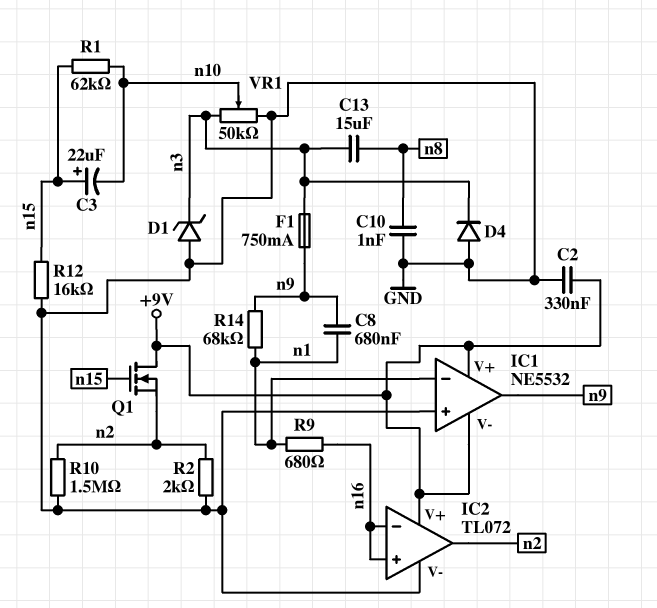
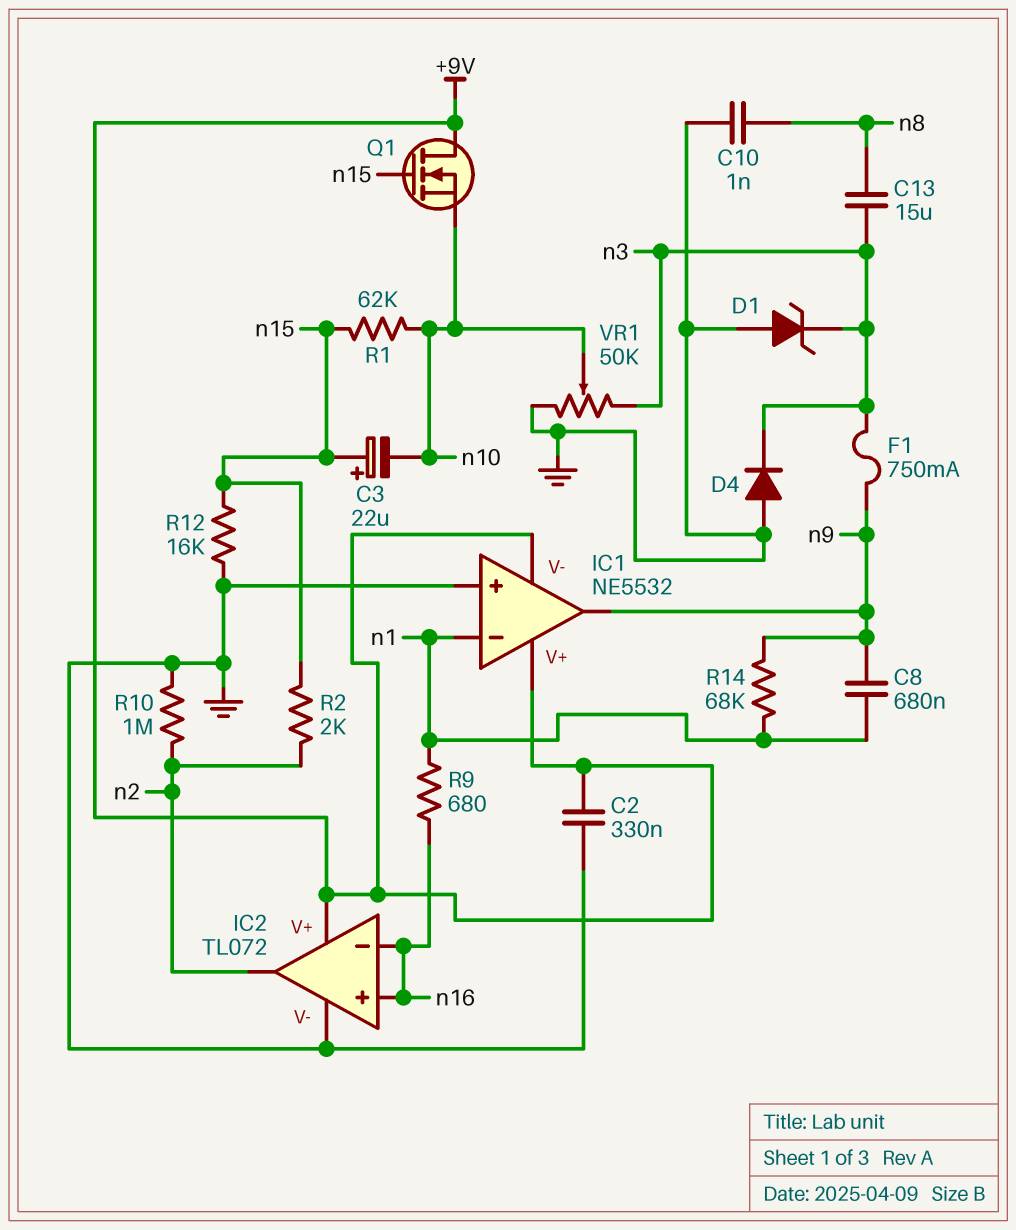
Q1: NMOS (G n15, D +9V, S n2) -> NMOS (G n15, D +9V, S n10)
R2: 2k (GND, n2) -> 2k (n2, n15)
R10: 1.5M (GND, n2) -> 1M (GND, n2)

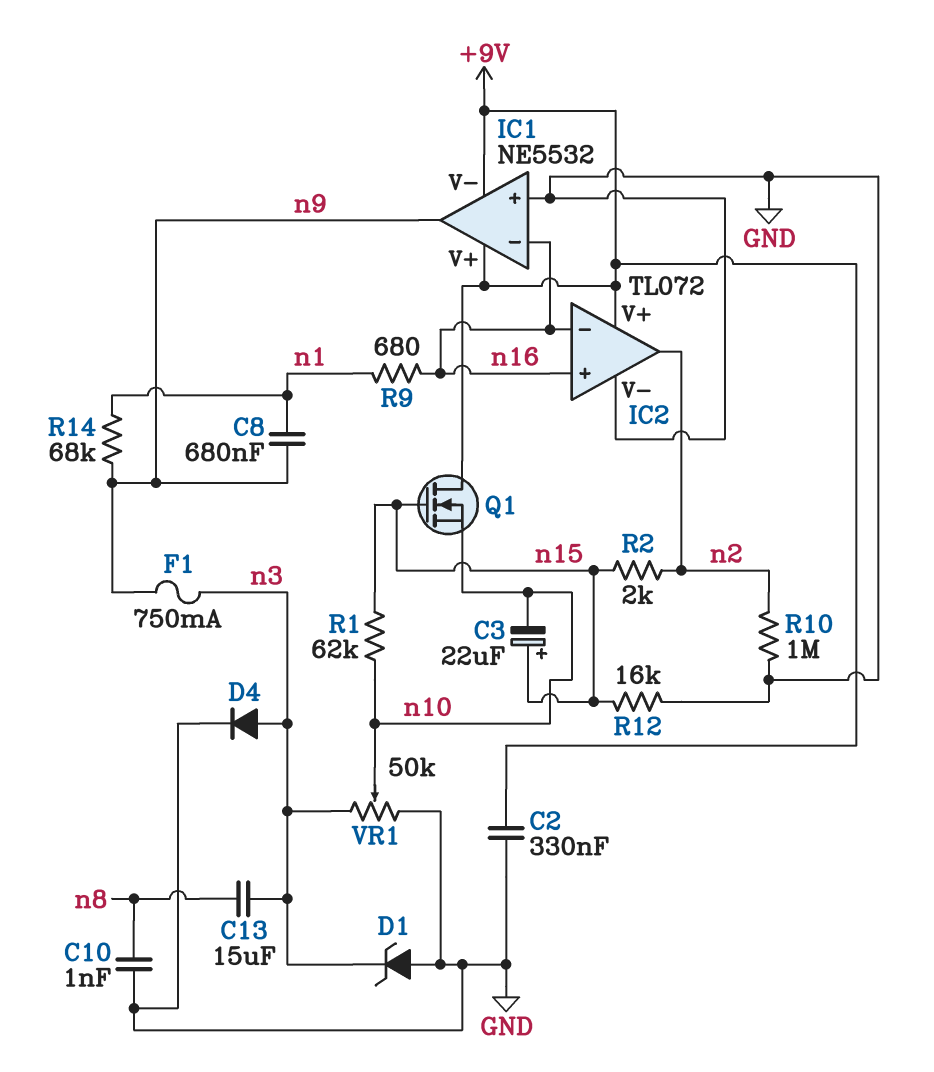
D4: diode (A GND, K n3) -> diode (A n3, K GND)
IC1 pin in-: n1 -> n16

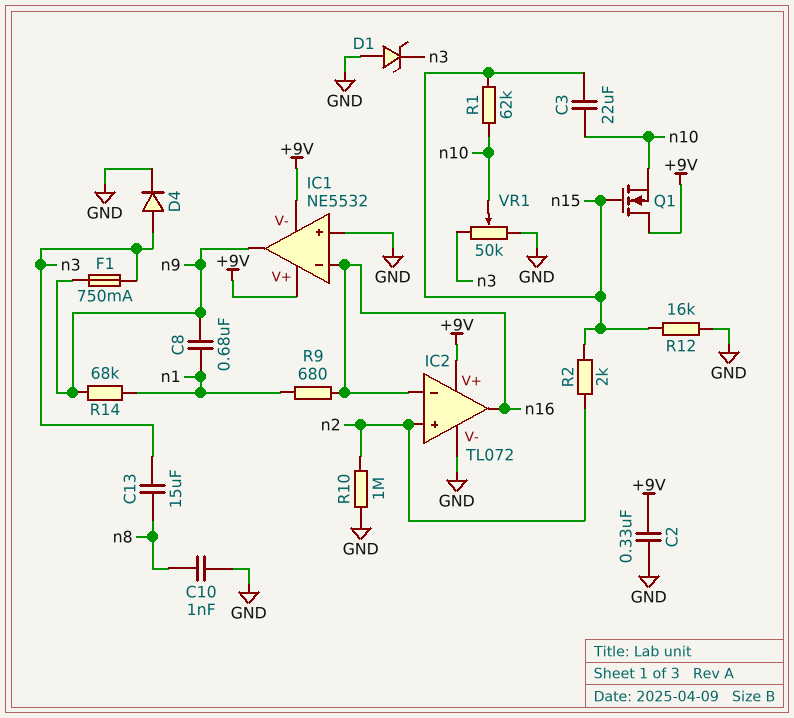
C3: 22uF (plus n15, minus n10) -> 22uF (n10, n15)
IC2 pin in+: n16 -> n2
IC2 pin out: n2 -> n16

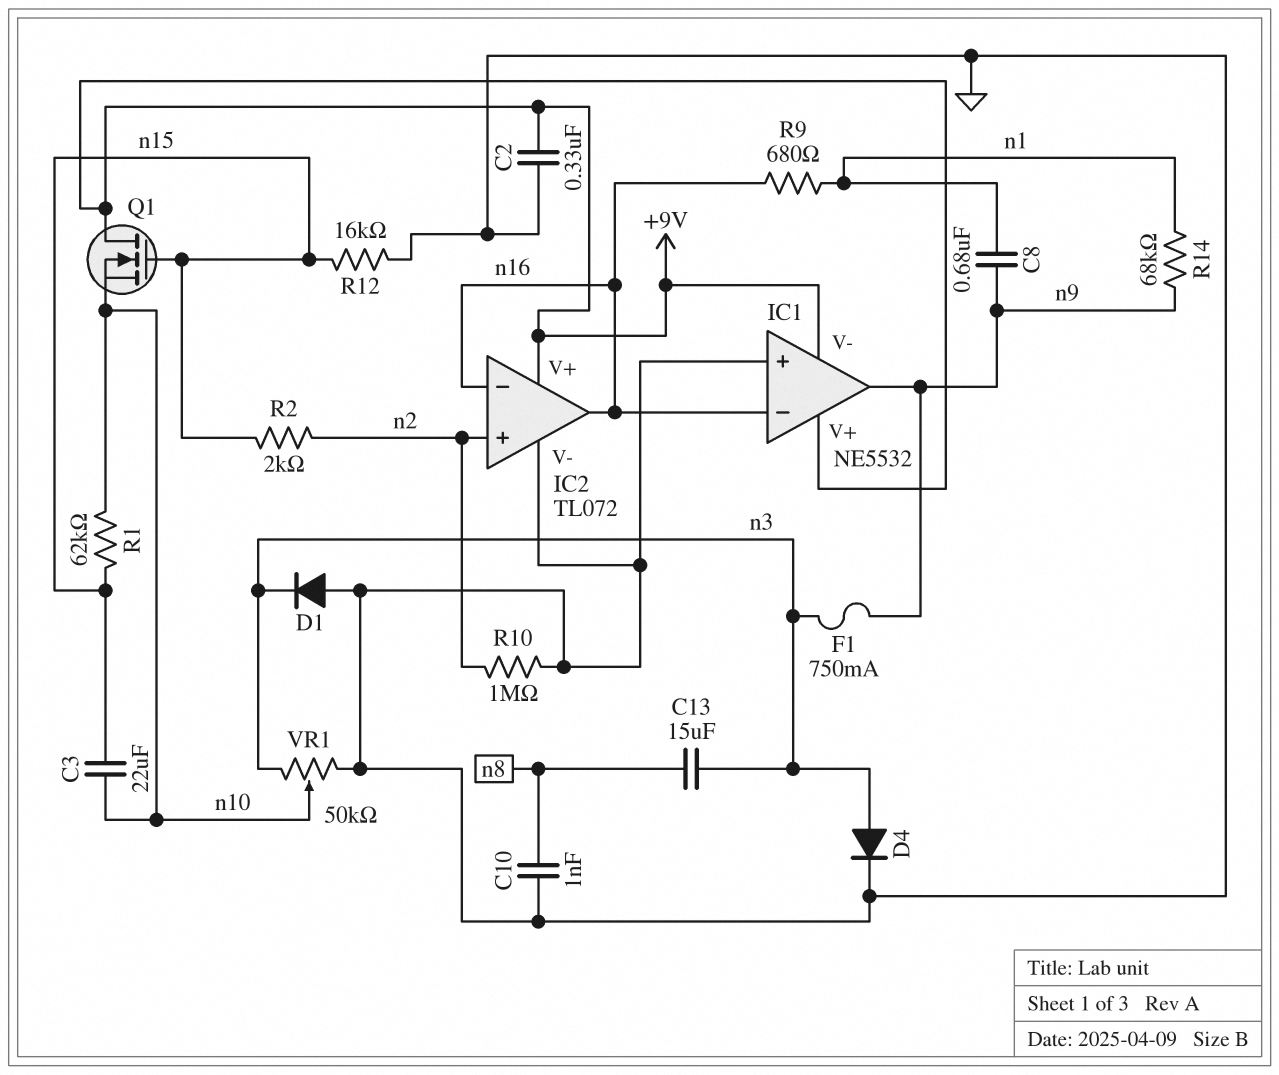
D1: zener (A GND, K n3) -> diode (A GND, K n3)

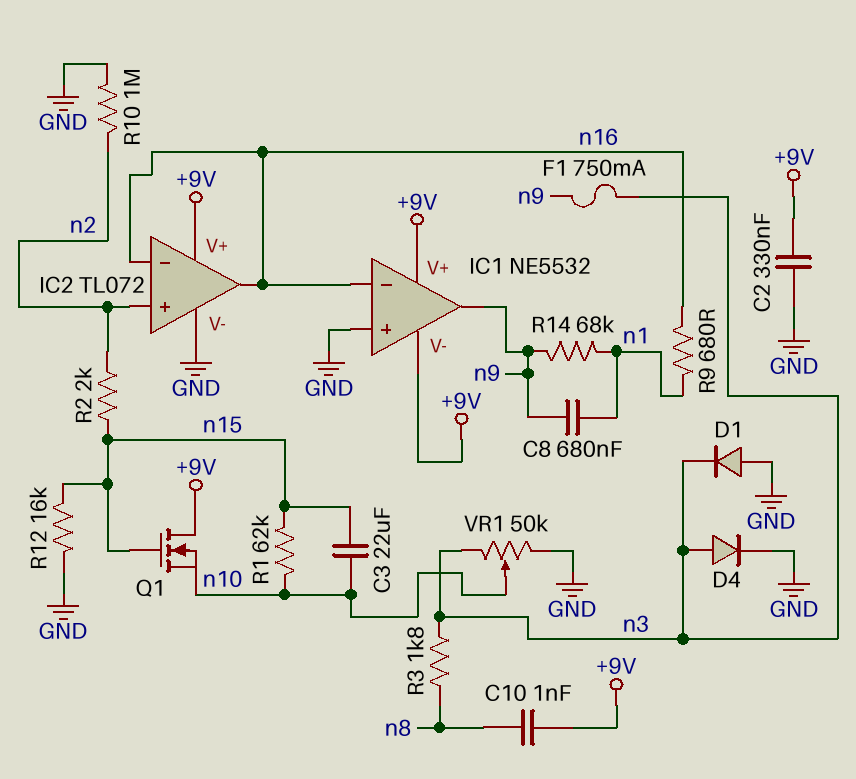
C10: 1nF (GND, n8) -> 1nF (+9V, n8)
C13: 15uF (n3, n8) -> none
R3: none -> 1.8k (n3, n8)

